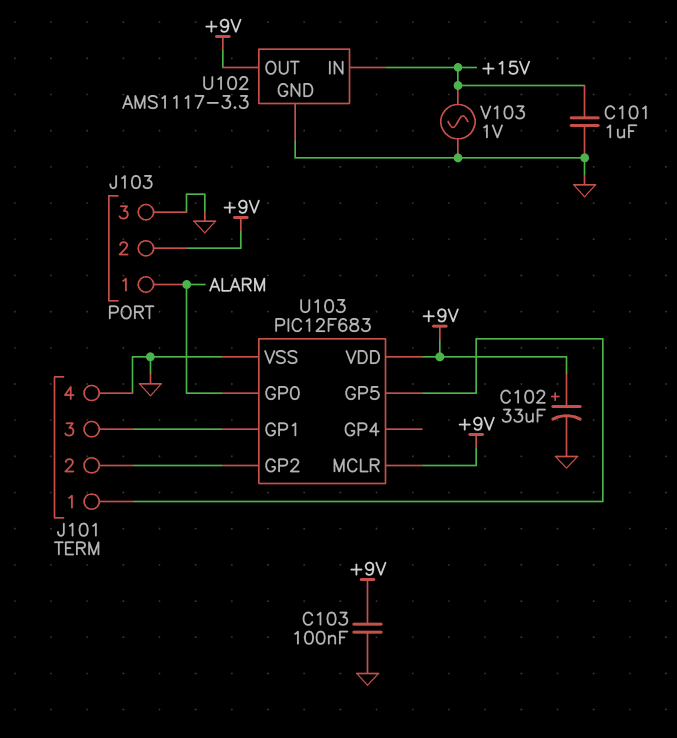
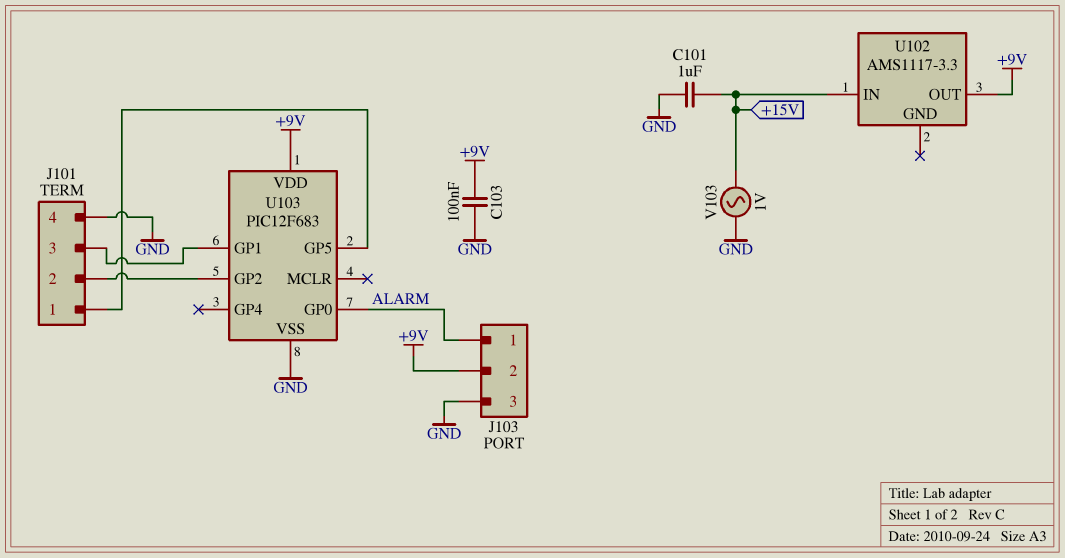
C102: 33uF (plus +9V, minus GND) -> none
U102 pin GND: GND -> none
U103 pin MCLR: +9V -> none

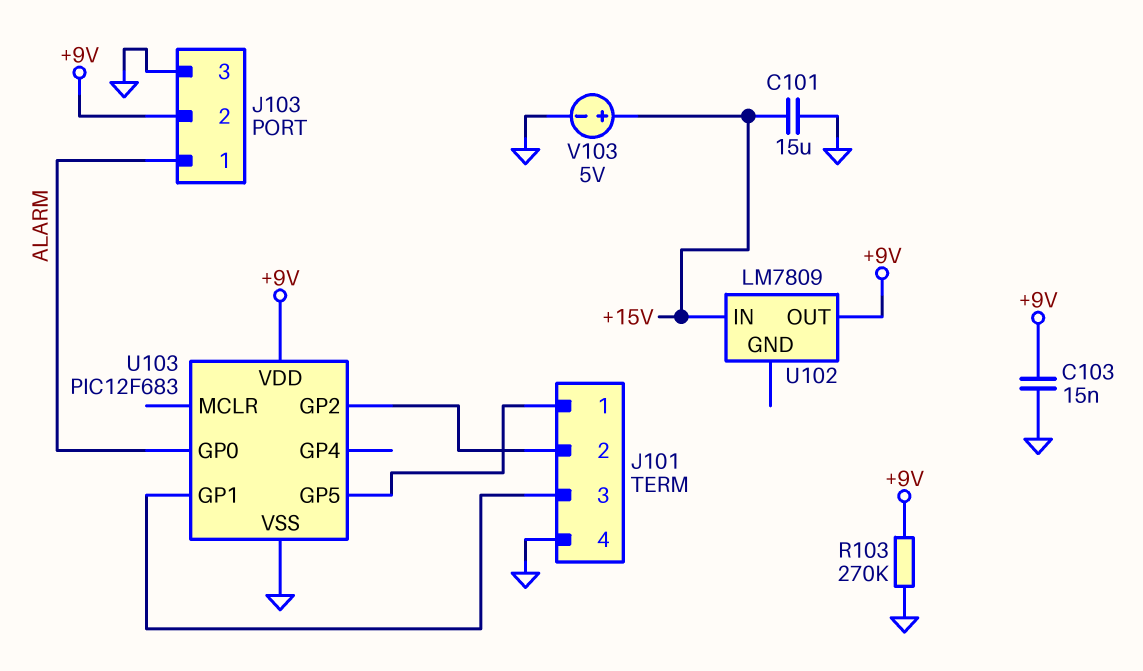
C101: 1uF (+15V, GND) -> 15uF (+15V, GND)
C103: 100nF (+9V, GND) -> 15nF (+9V, GND)
R103: none -> 270k (+9V, GND)
U102: AMS1117-3.3 -> LM7809
V103: AC 1V (+15V, GND) -> 5V (plus +15V, minus GND)

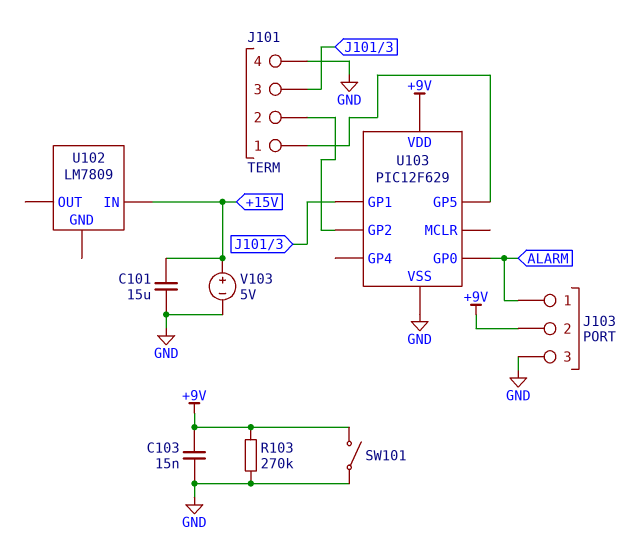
SW101: none -> switch (+9V, GND)
U102 pin OUT: +9V -> none
U103: PIC12F683 -> PIC12F629

